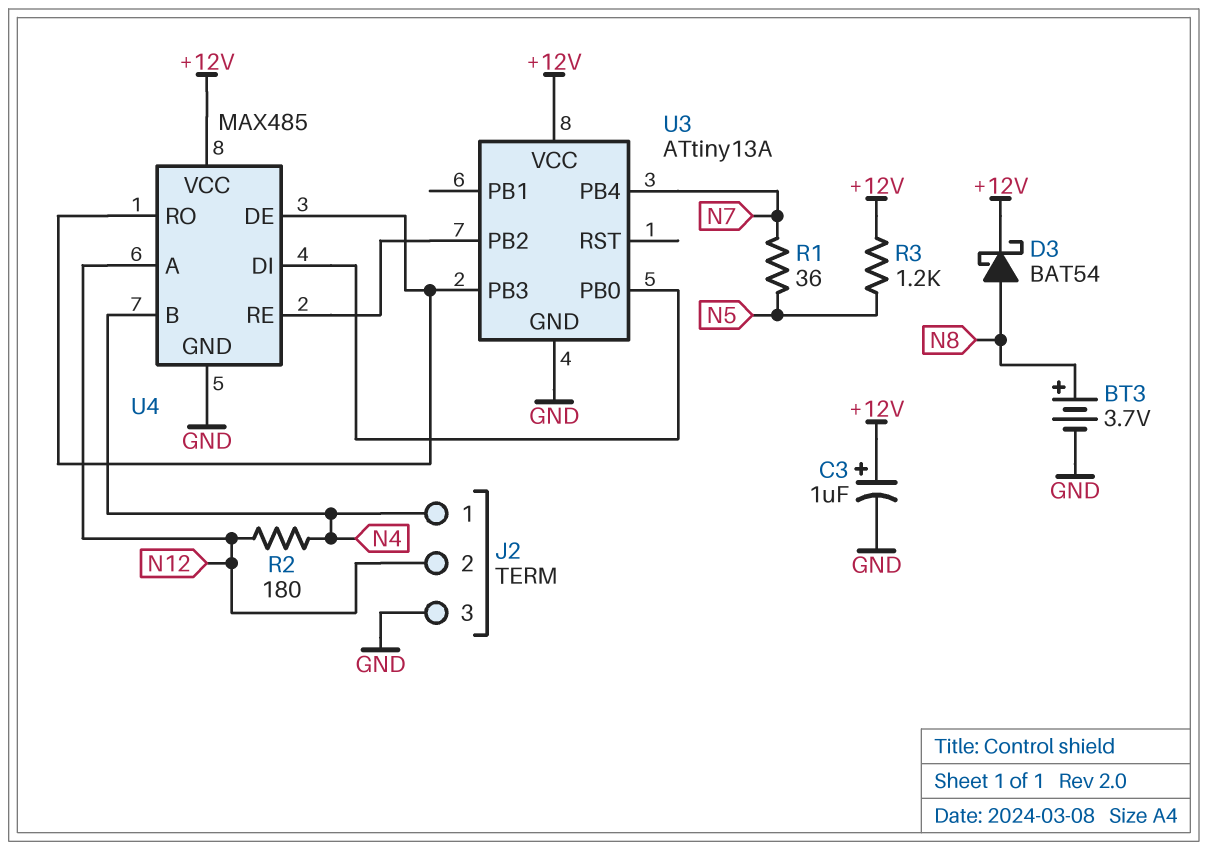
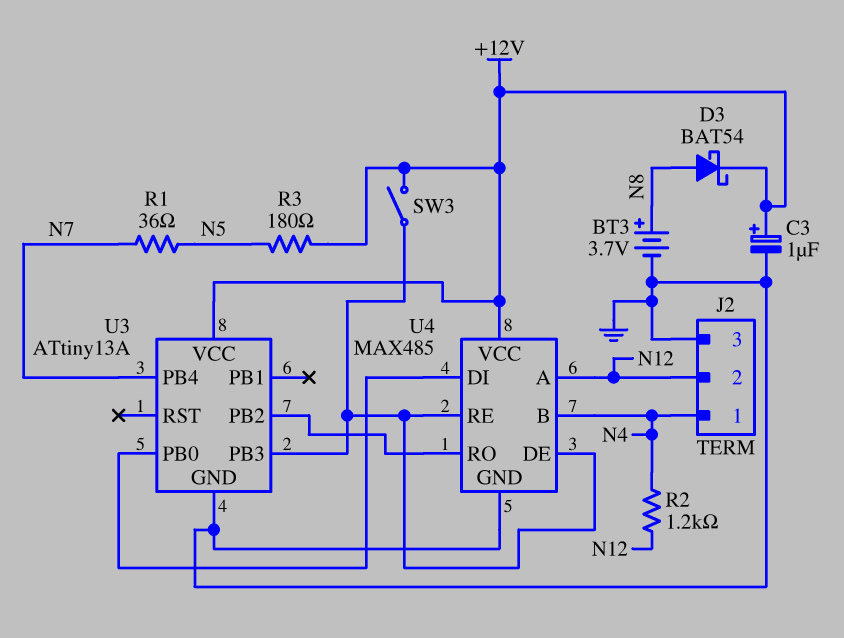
R2: 180 (N4, N12) -> 1.2k (N4, N12)
R3: 1.2k (+12V, N5) -> 180 (+12V, N5)
SW3: none -> switch (+12V, U3/PB3)
U4 pin RE: U3/PB2 -> U3/PB3
U4 pin RO: U3/PB3 -> U3/PB2

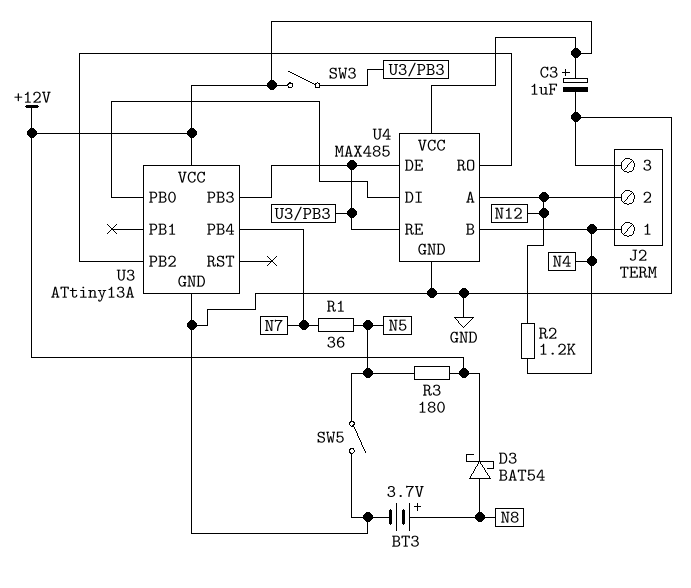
SW5: none -> switch (GND, N5)

